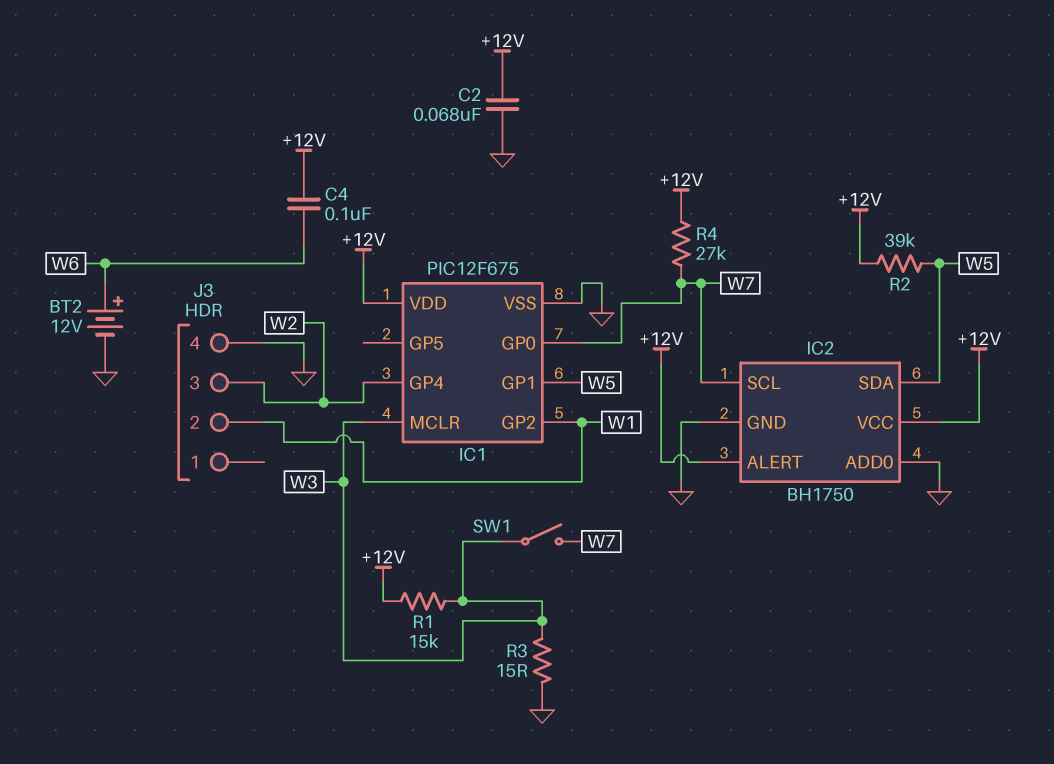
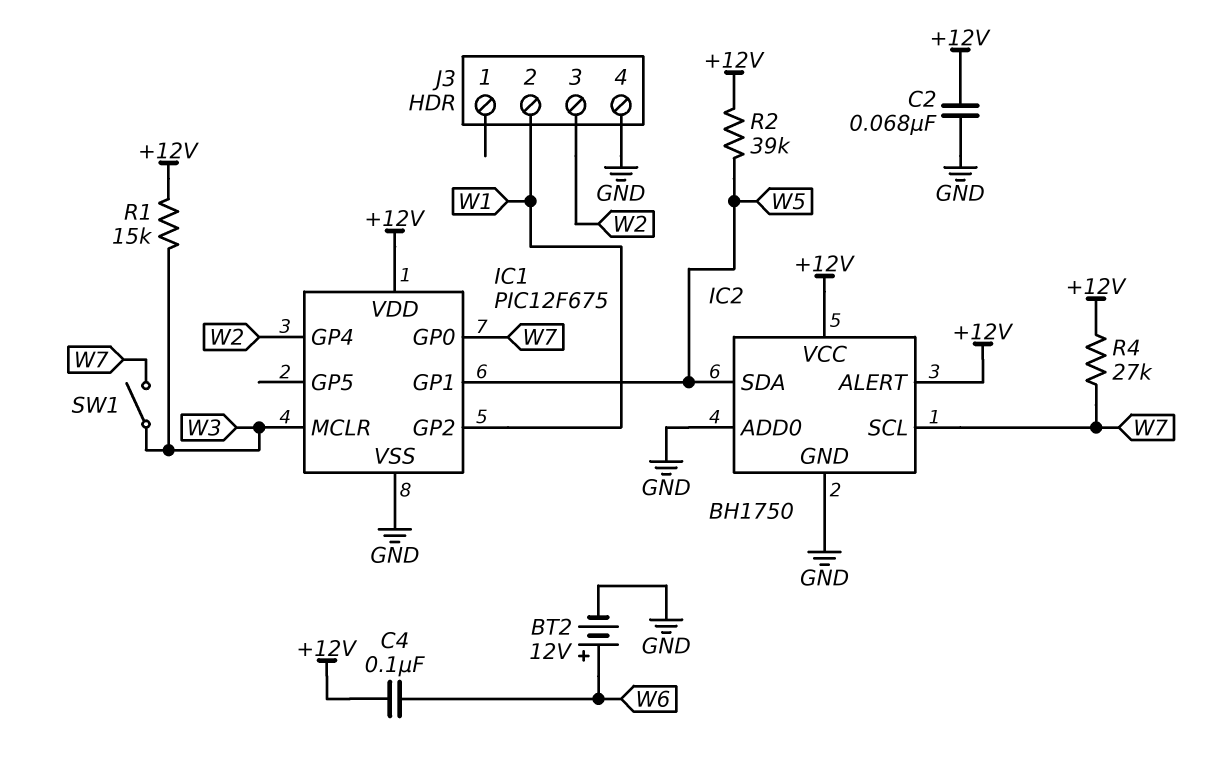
R3: 15 (GND, W3) -> none

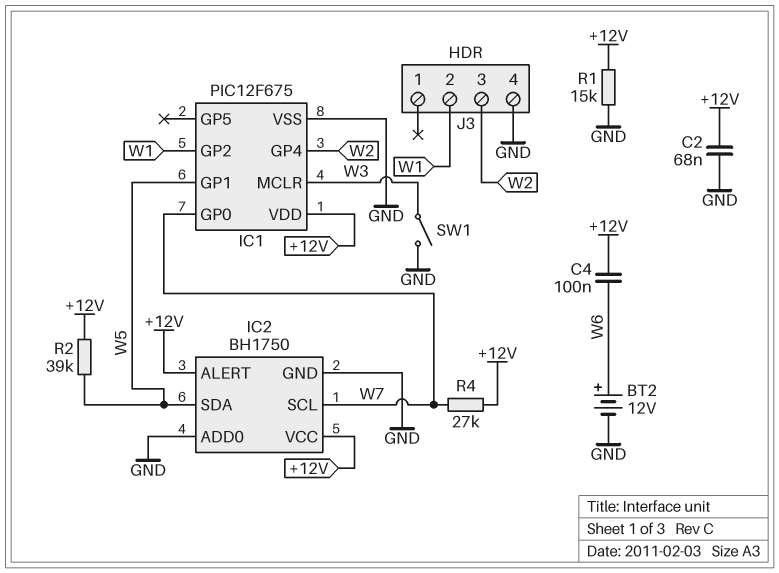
R1: 15k (+12V, W3) -> 15k (+12V, GND)
SW1: switch (W3, W7) -> switch (GND, W3)

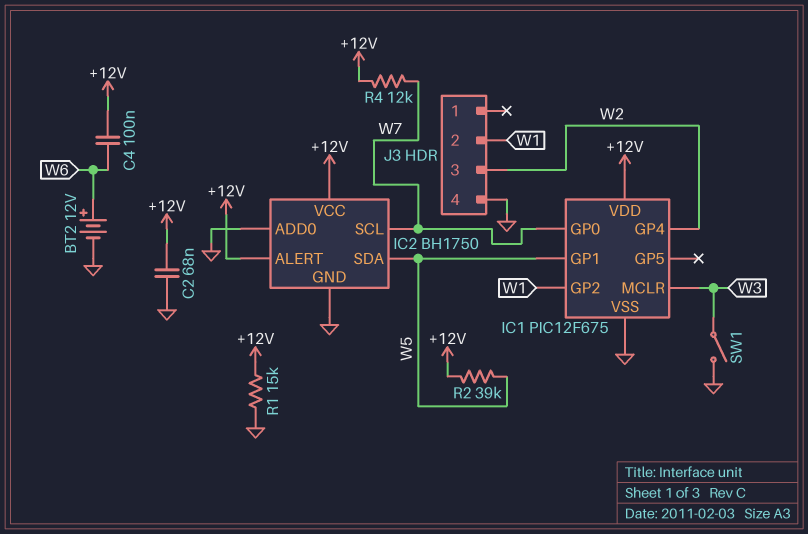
R4: 27k (+12V, W7) -> 12k (+12V, W7)

